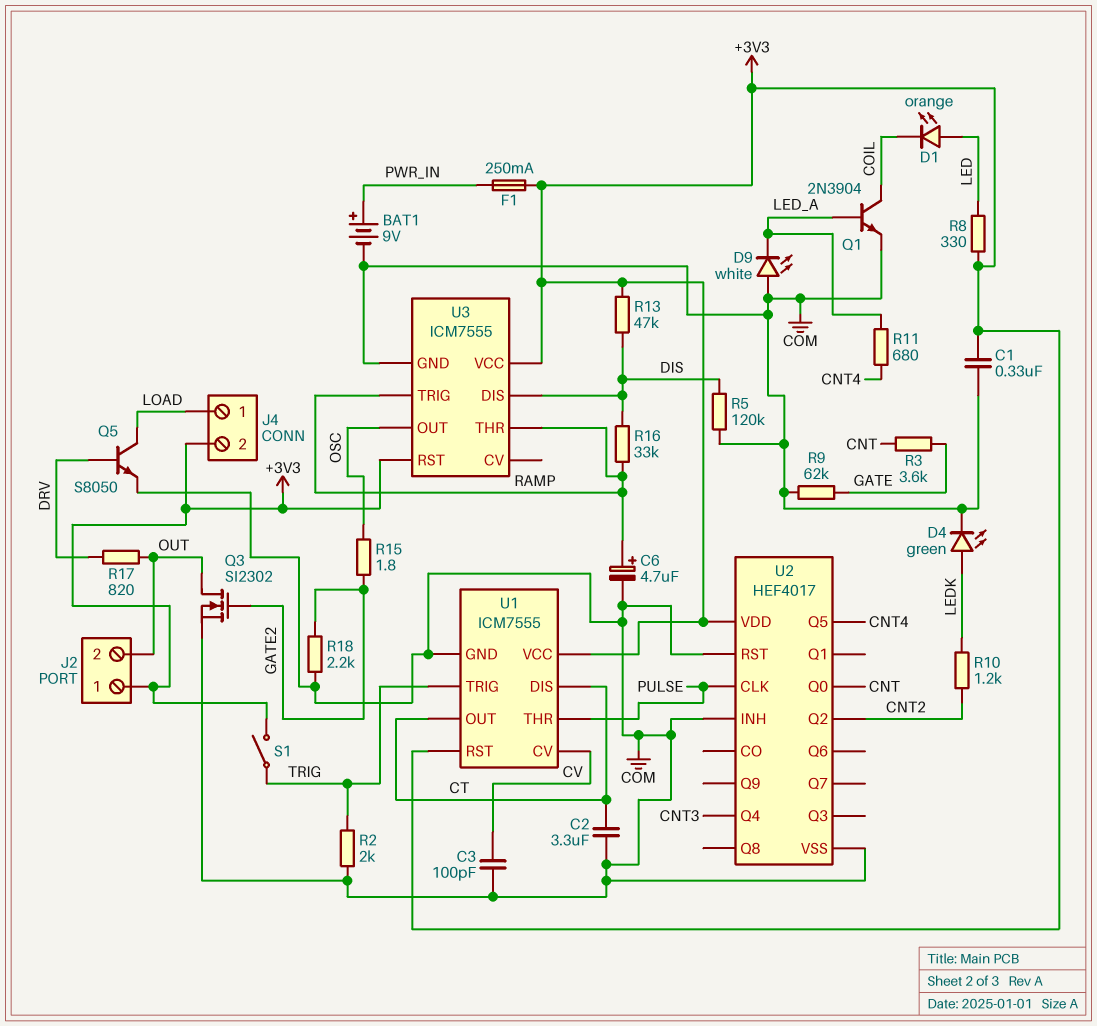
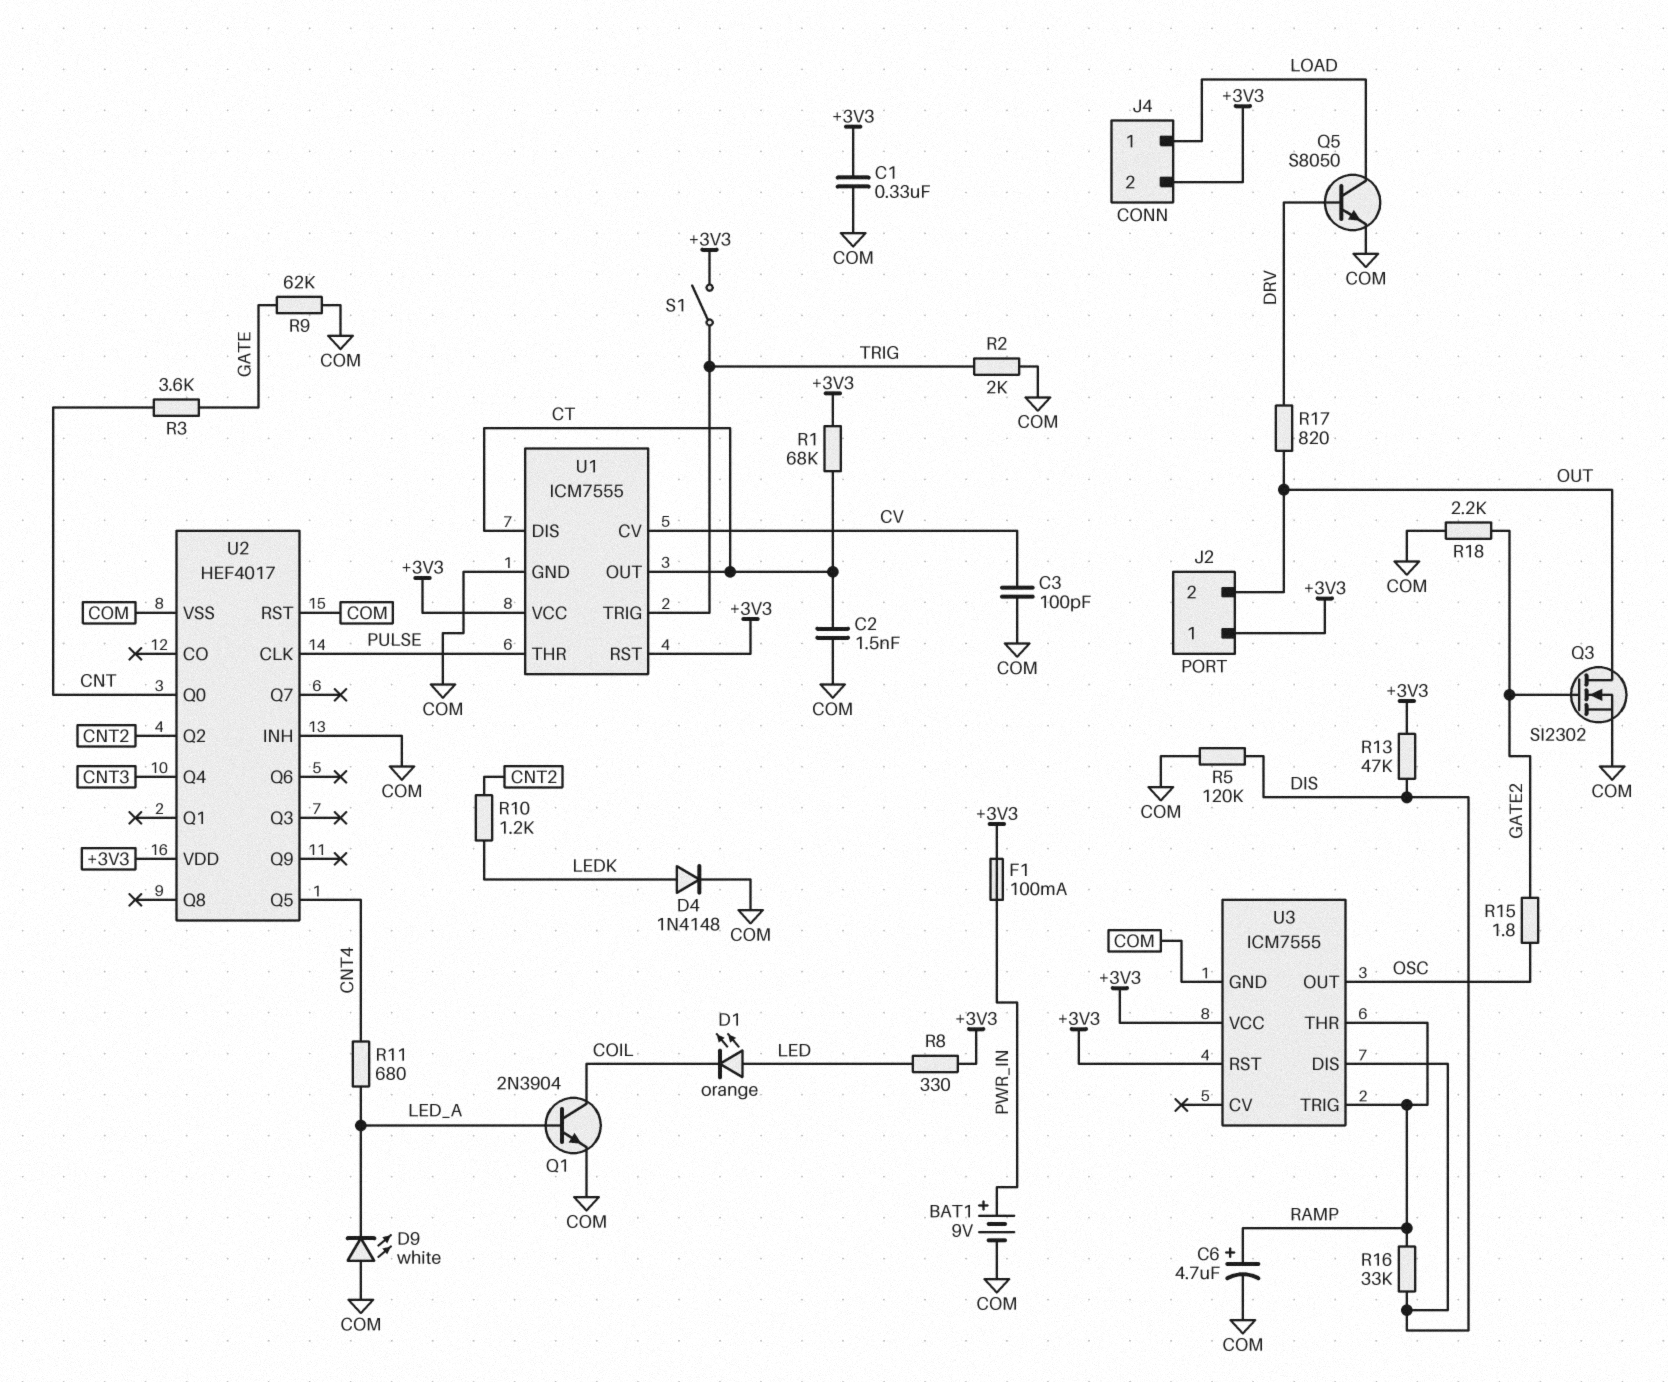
C2: 3.3uF (COM, CT) -> 1.5nF (COM, CT)
D4: LED green (A LEDK, K COM) -> diode 1N4148 (A LEDK, K COM)
F1: 250mA (+3V3, PWR_IN) -> 100mA (+3V3, PWR_IN)
R1: none -> 68k (+3V3, CT)

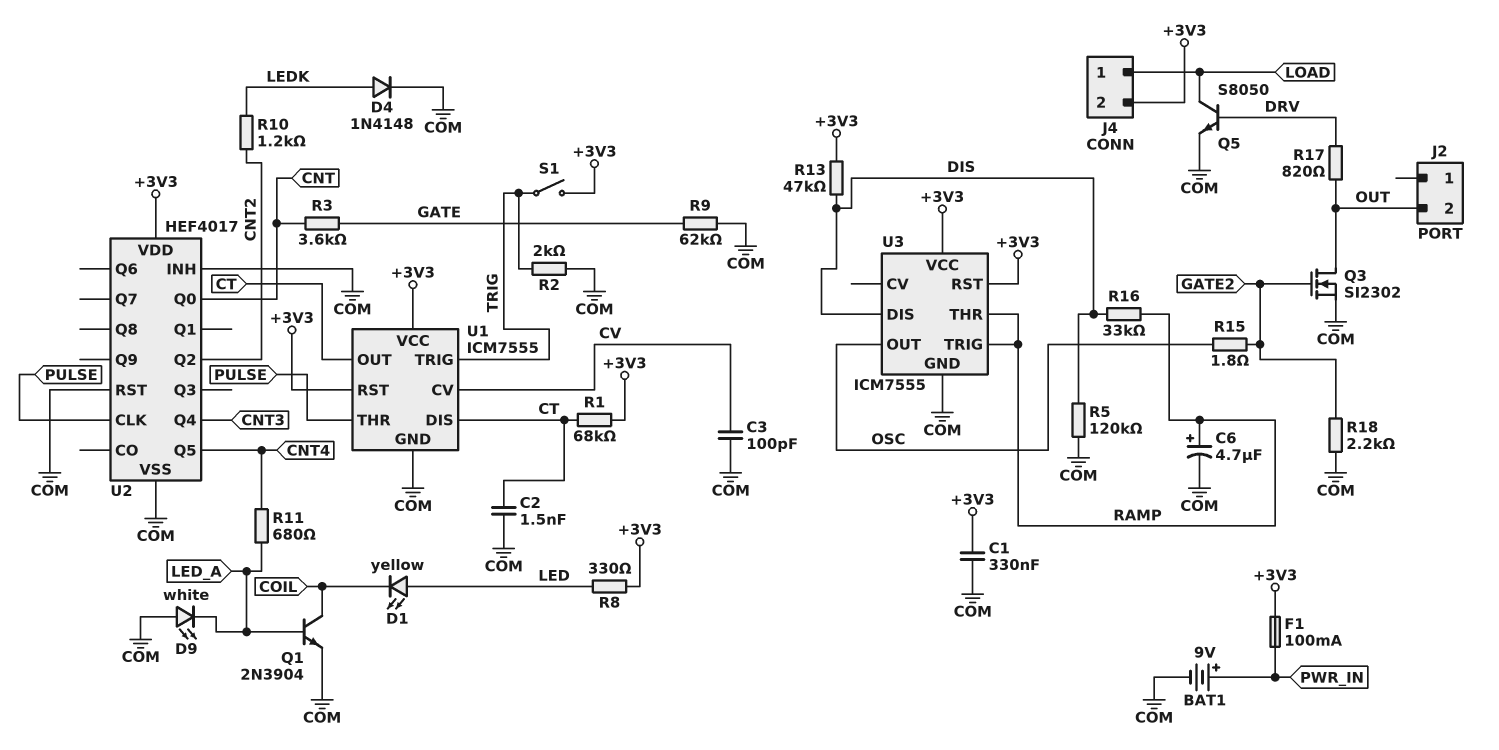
D1: LED orange (A LED, K COIL) -> LED yellow (A LED, K COIL)
J2 pin 1: +3V3 -> none

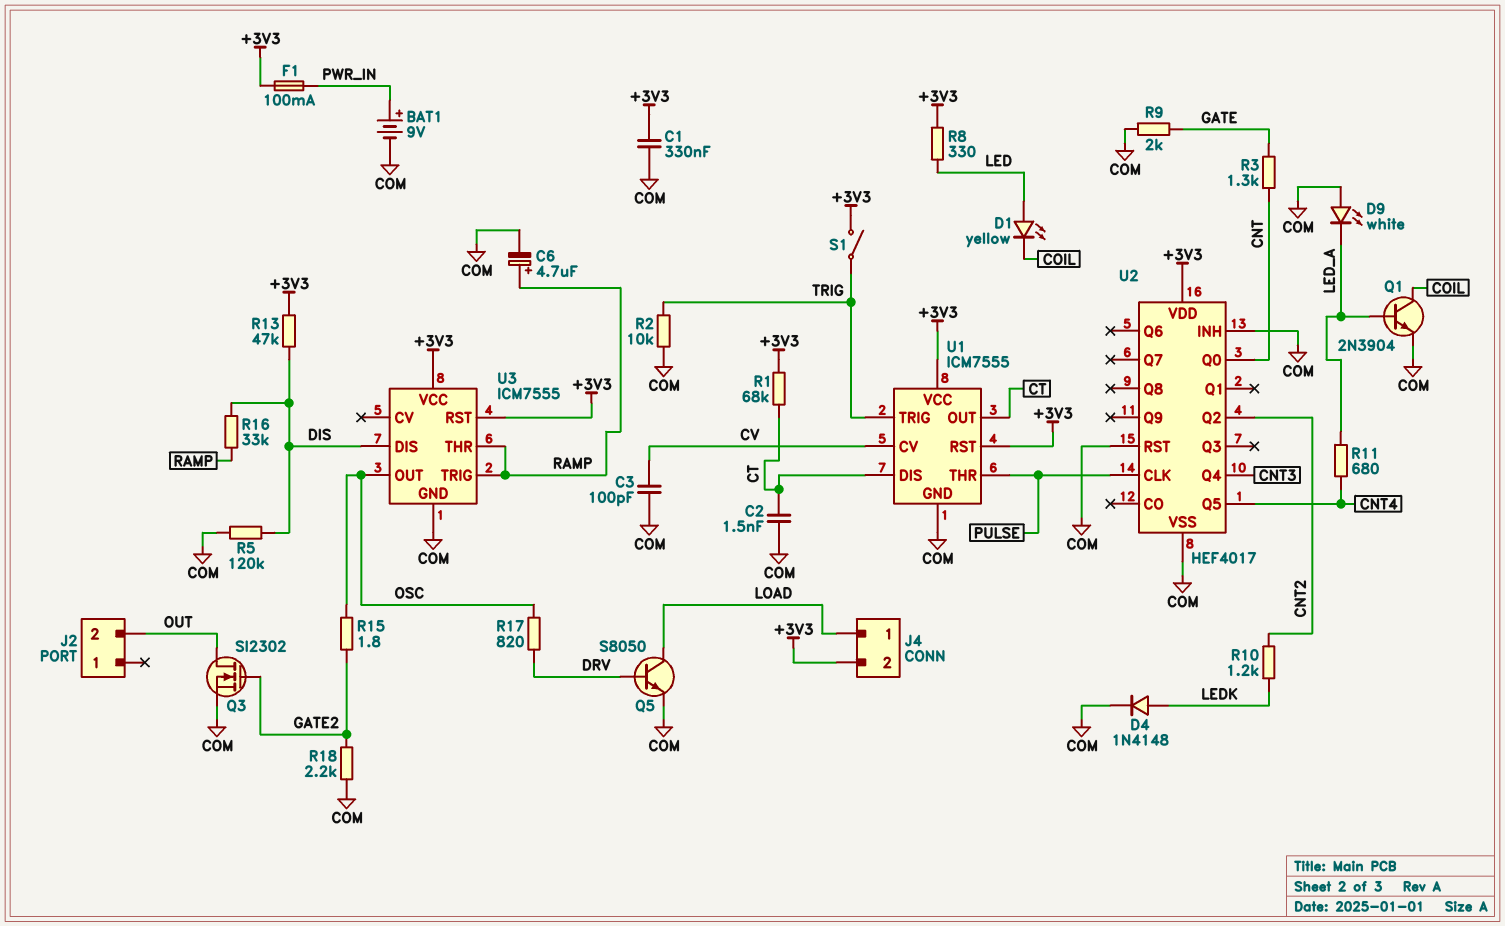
R2: 2k (COM, TRIG) -> 10k (COM, TRIG)
R3: 3.6k (CNT, GATE) -> 1.3k (CNT, GATE)
R9: 62k (COM, GATE) -> 2k (COM, GATE)
R17: 820 (DRV, OUT) -> 820 (DRV, OSC)

